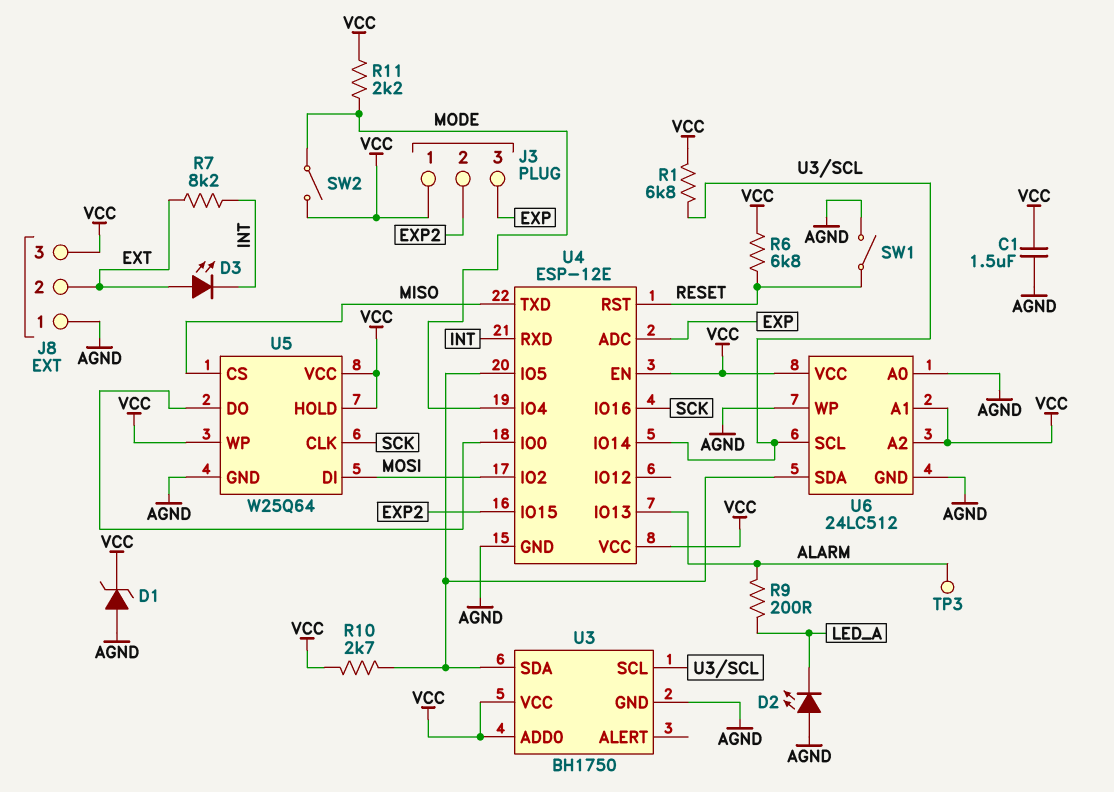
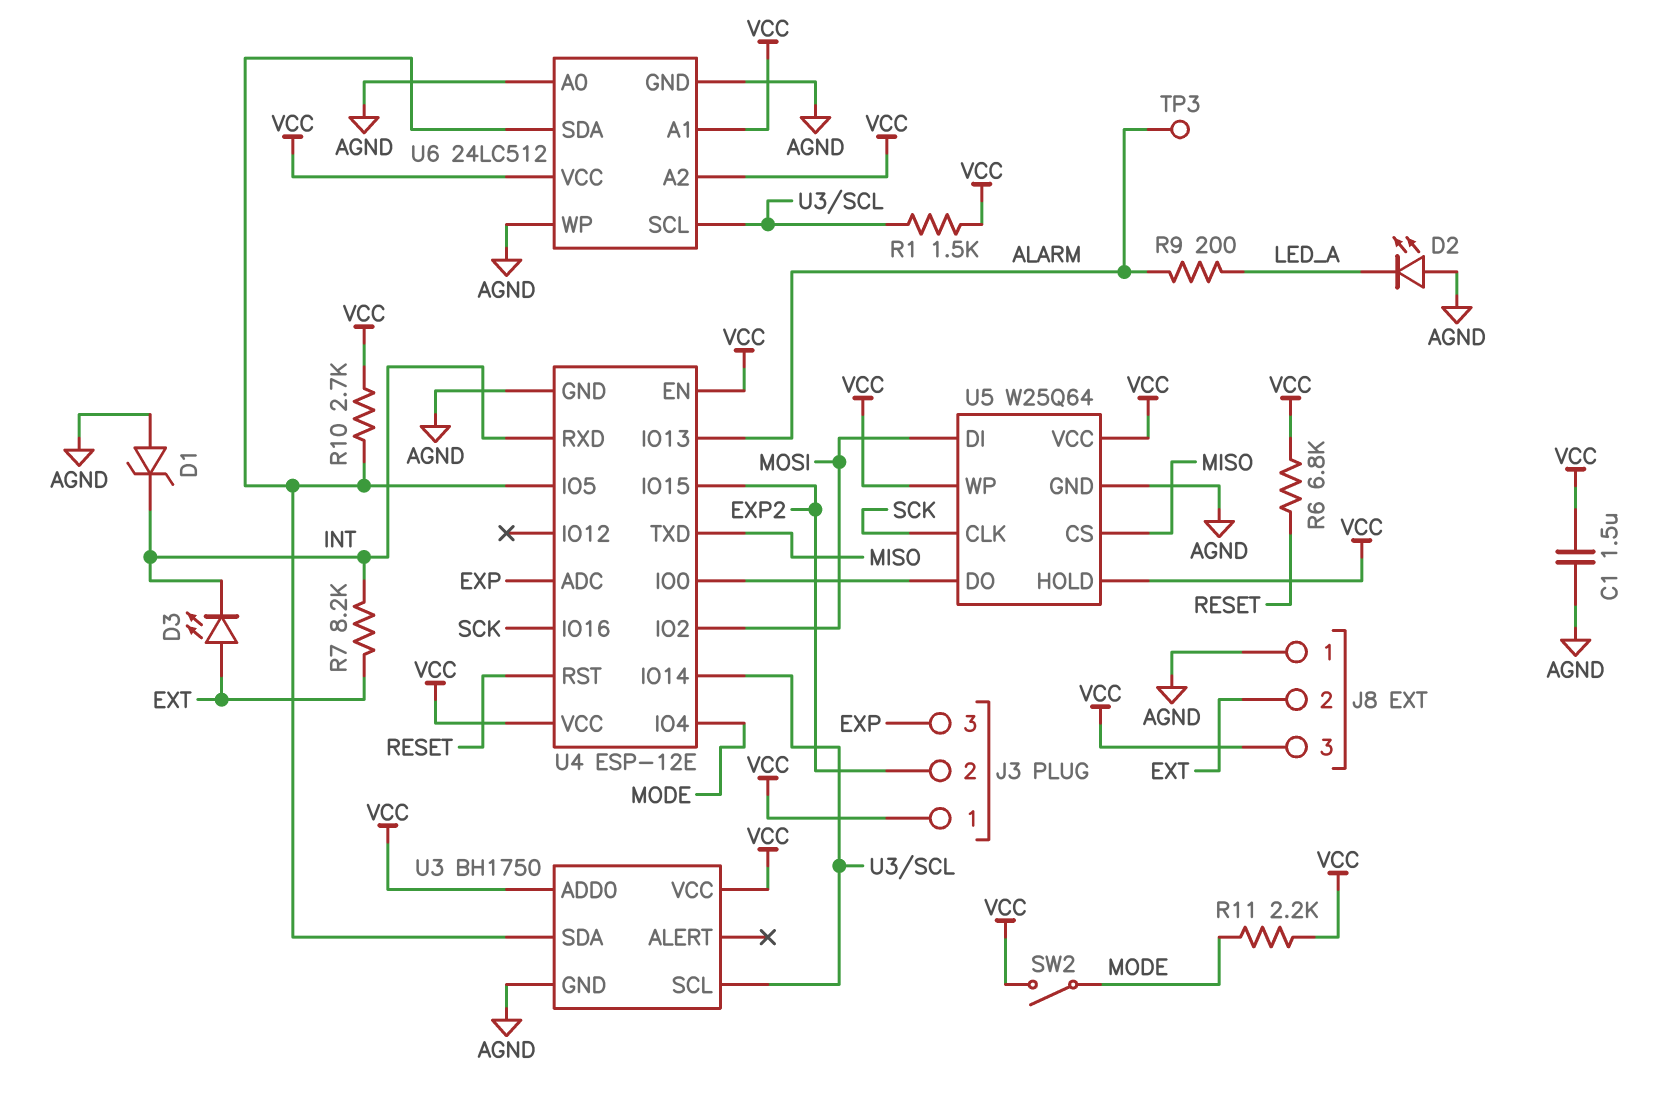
D1: zener (A AGND, K VCC) -> zener (A AGND, K INT)
R1: 6.8k (U3/SCL, VCC) -> 1.5k (U3/SCL, VCC)
SW1: switch (AGND, RESET) -> none

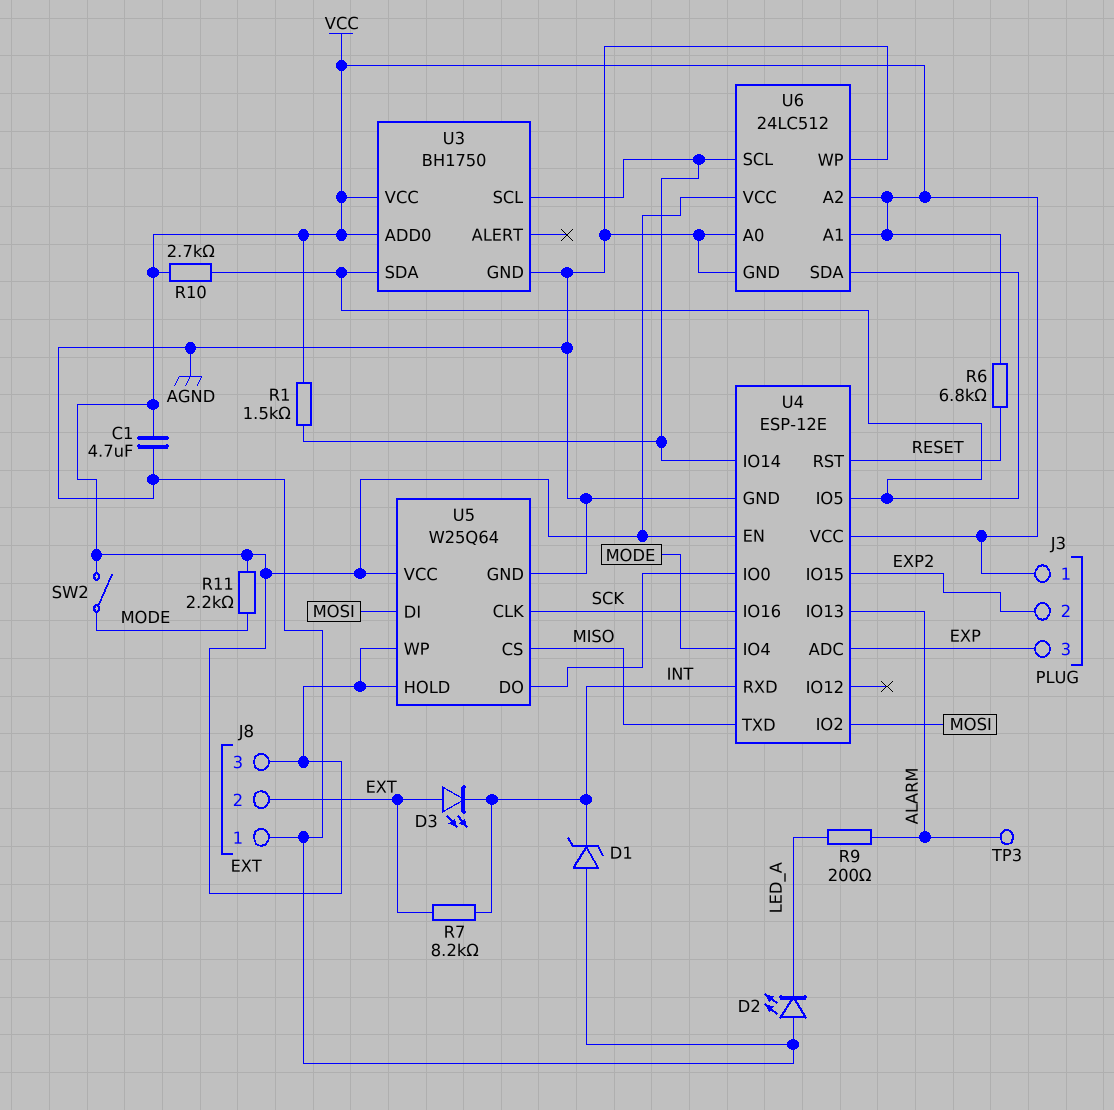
C1: 1.5uF (AGND, VCC) -> 4.7uF (AGND, VCC)

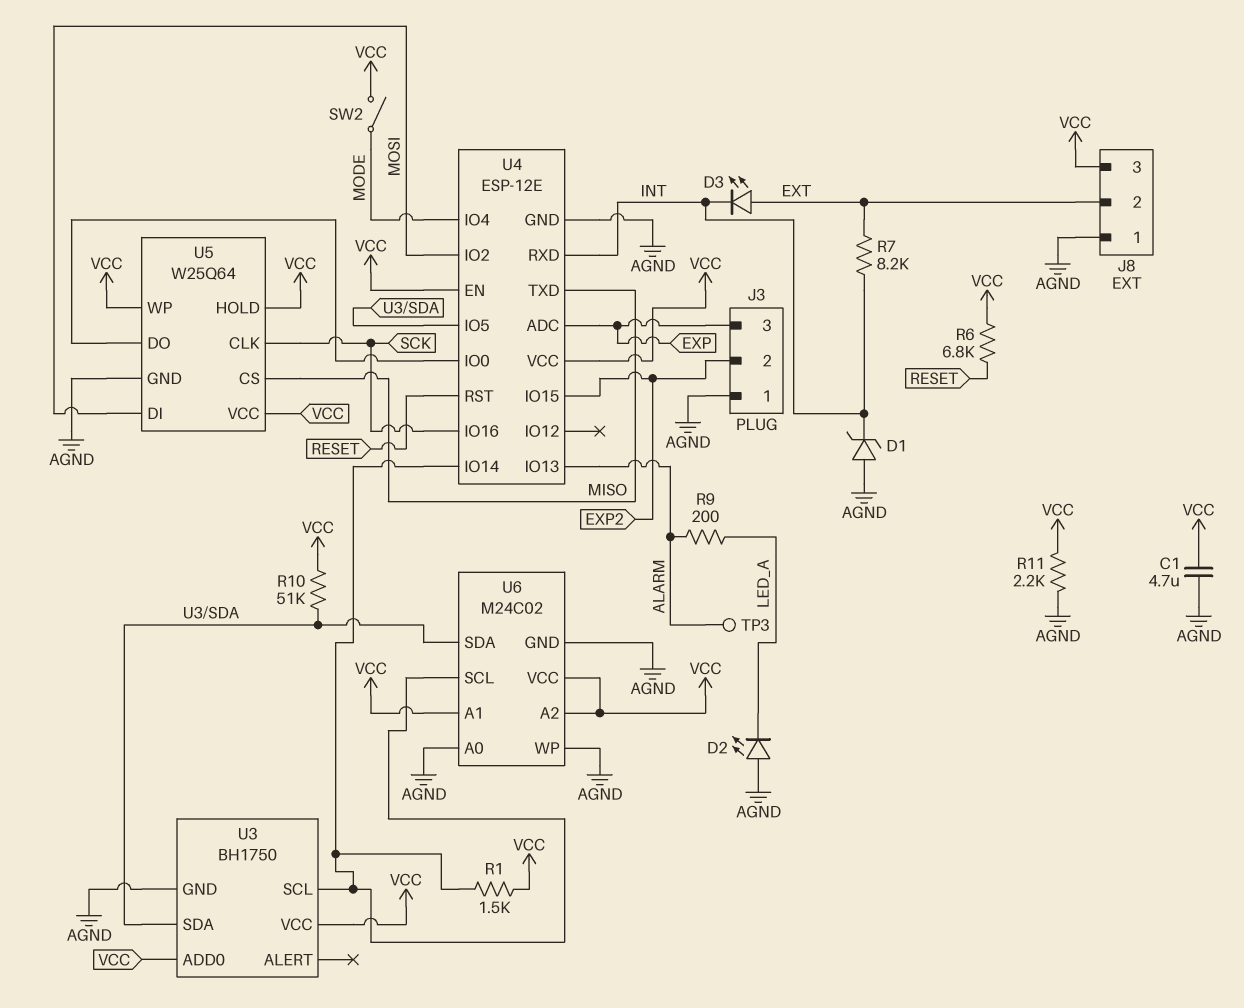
J3 pin 1: VCC -> AGND
R10: 2.7k (U3/SDA, VCC) -> 51k (U3/SDA, VCC)
R11: 2.2k (MODE, VCC) -> 2.2k (AGND, VCC)
U6: 24LC512 -> M24C02

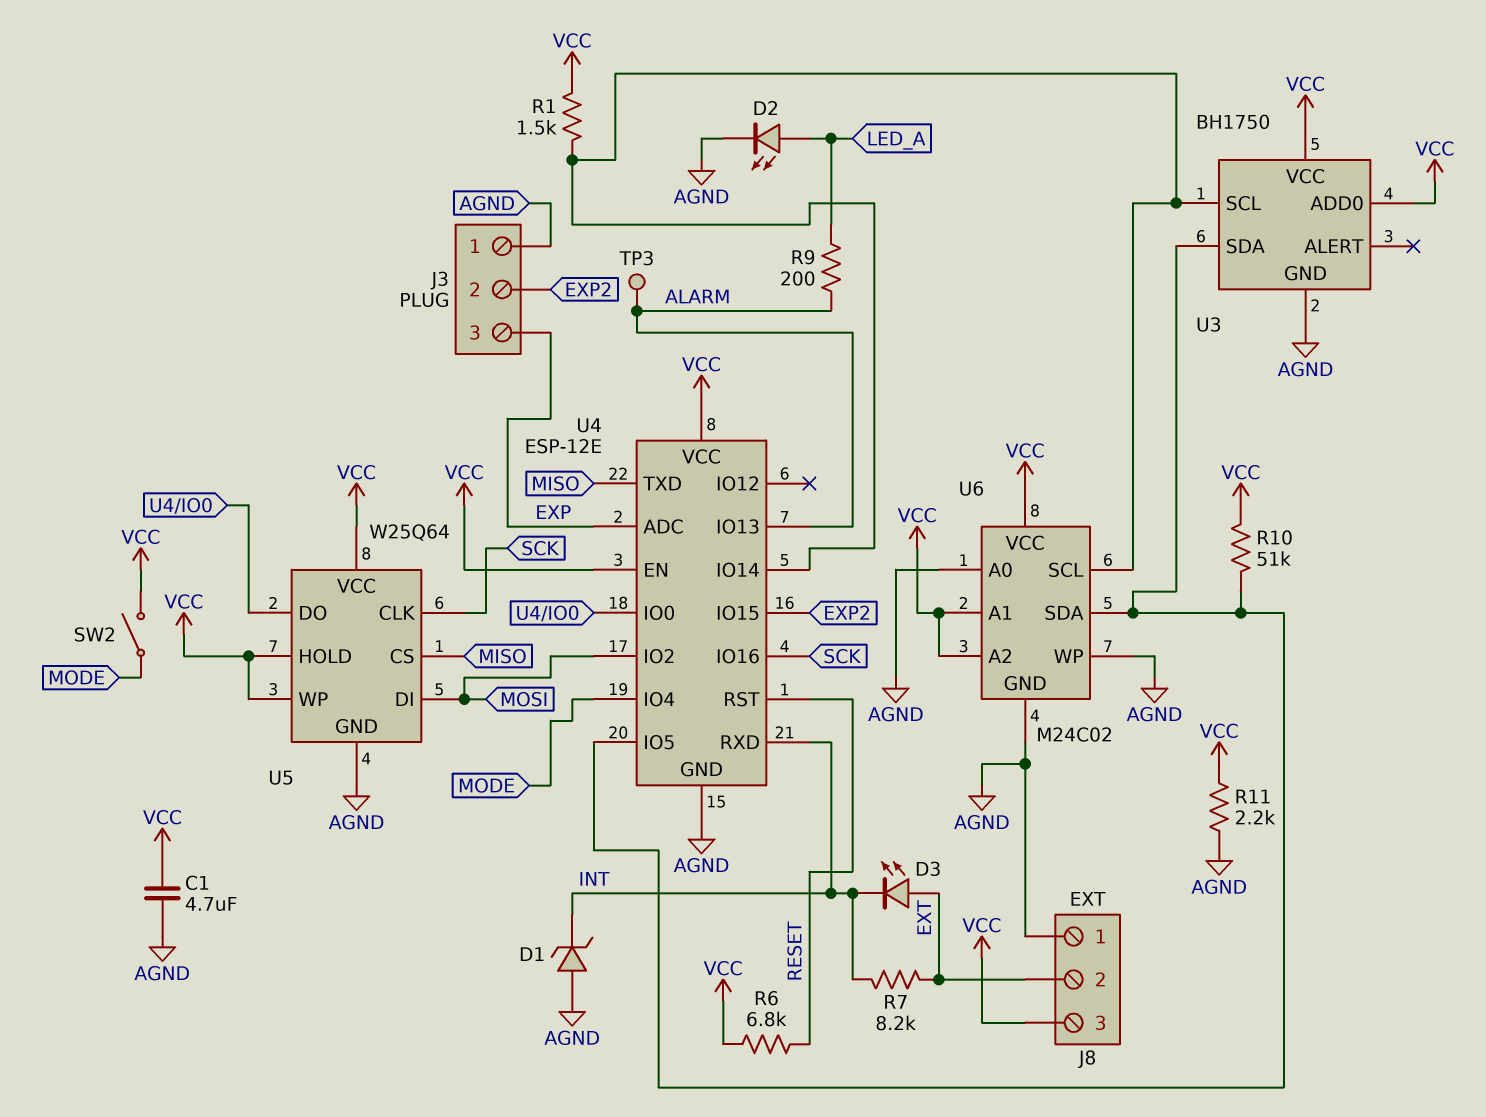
D2: LED (A AGND, K LED_A) -> LED (A LED_A, K AGND)

